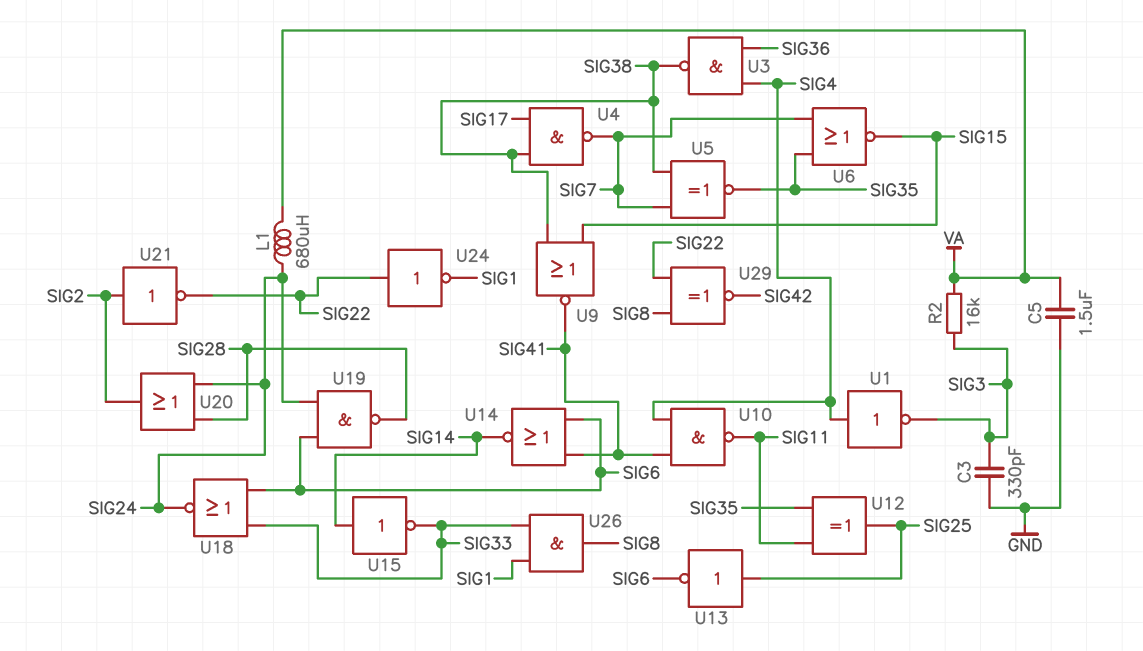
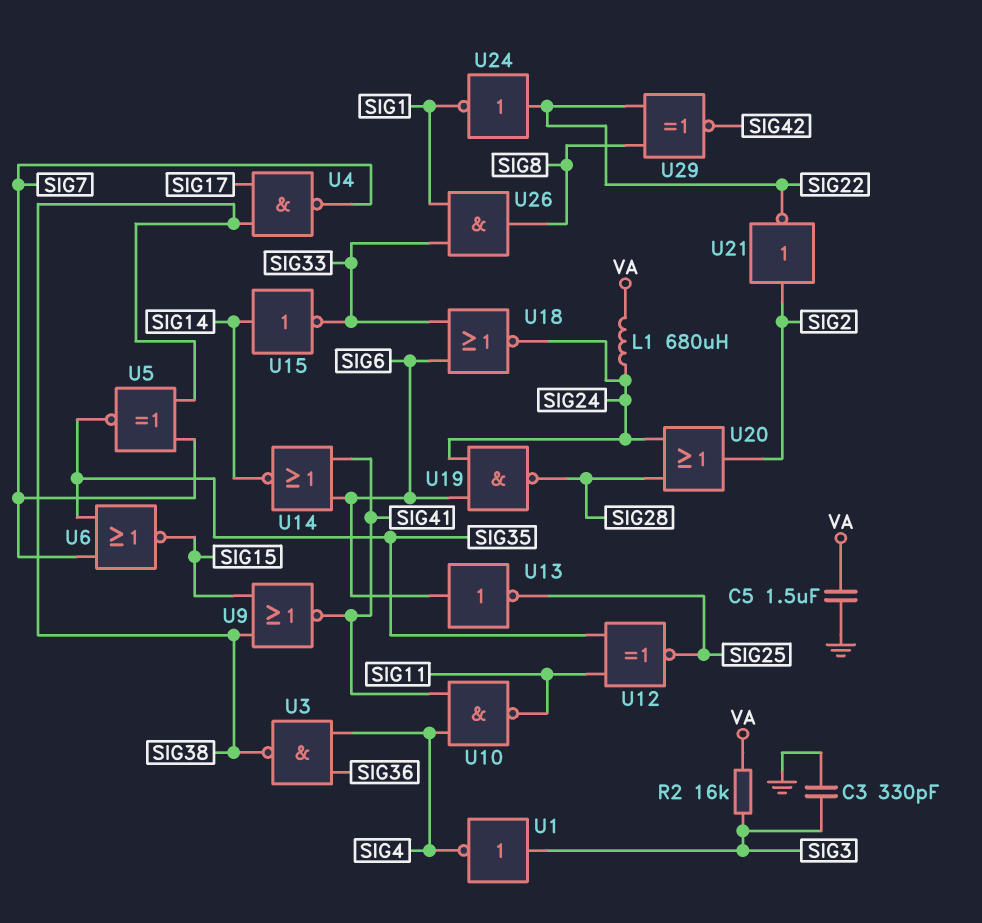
U1: NOT (in SIG4, out SIG3) -> NOT (in SIG3, out SIG4)
U12: XOR (in SIG11, in SIG35, out SIG25) -> XNOR (in SIG11, in SIG35, out SIG25)
U13: NOT (in SIG25, out SIG6) -> NOT (in SIG6, out SIG25)

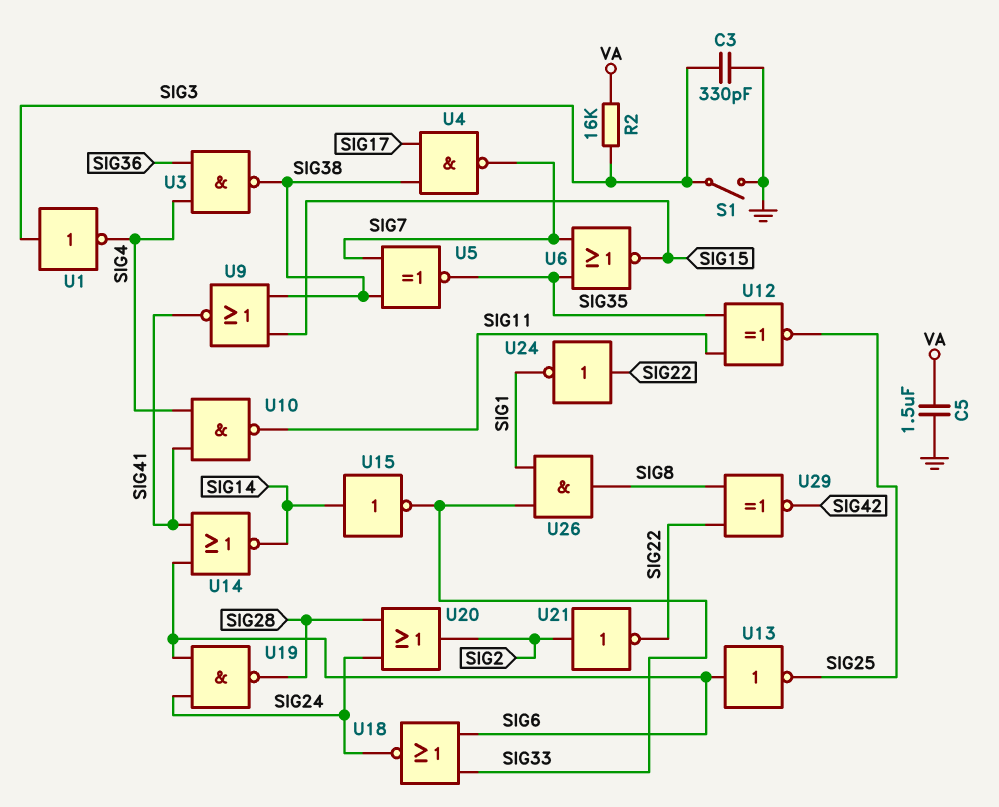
L1: 680uH (SIG24, VA) -> none
S1: none -> switch (GND, SIG3)

